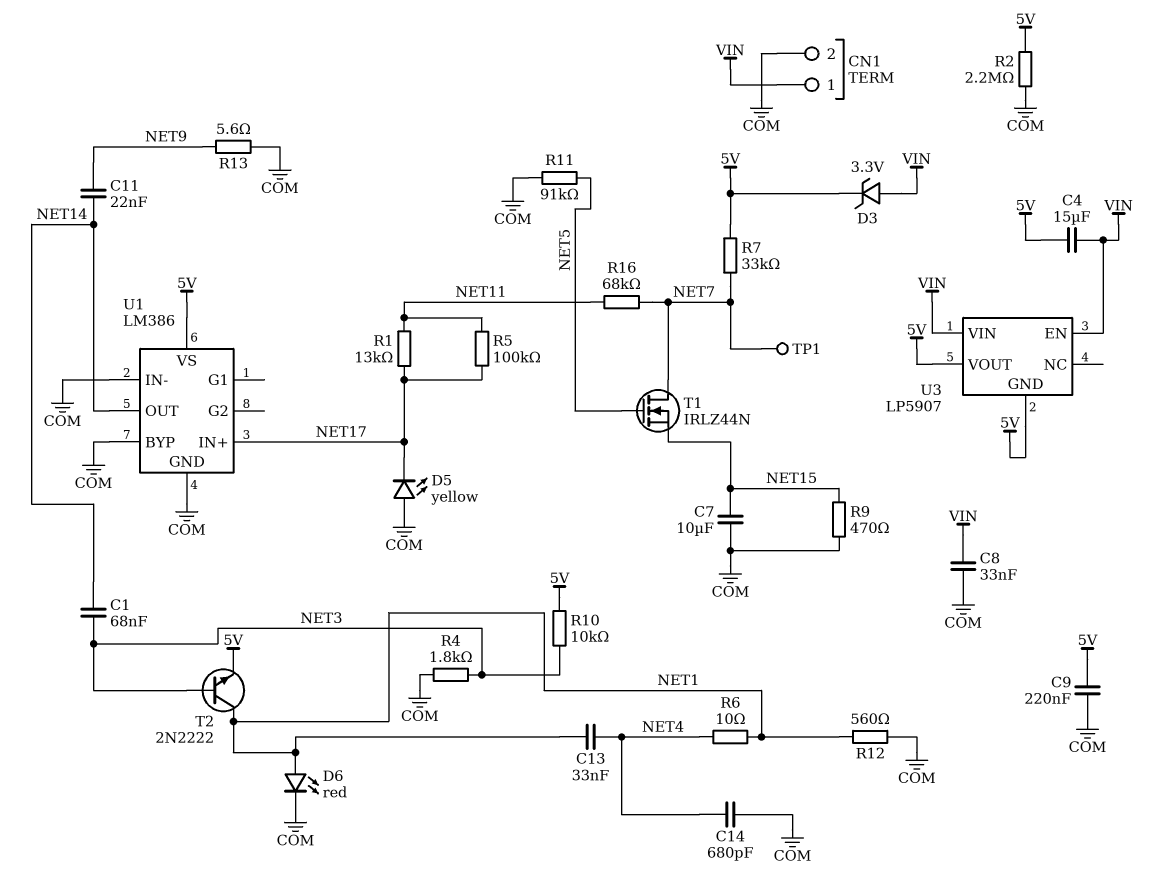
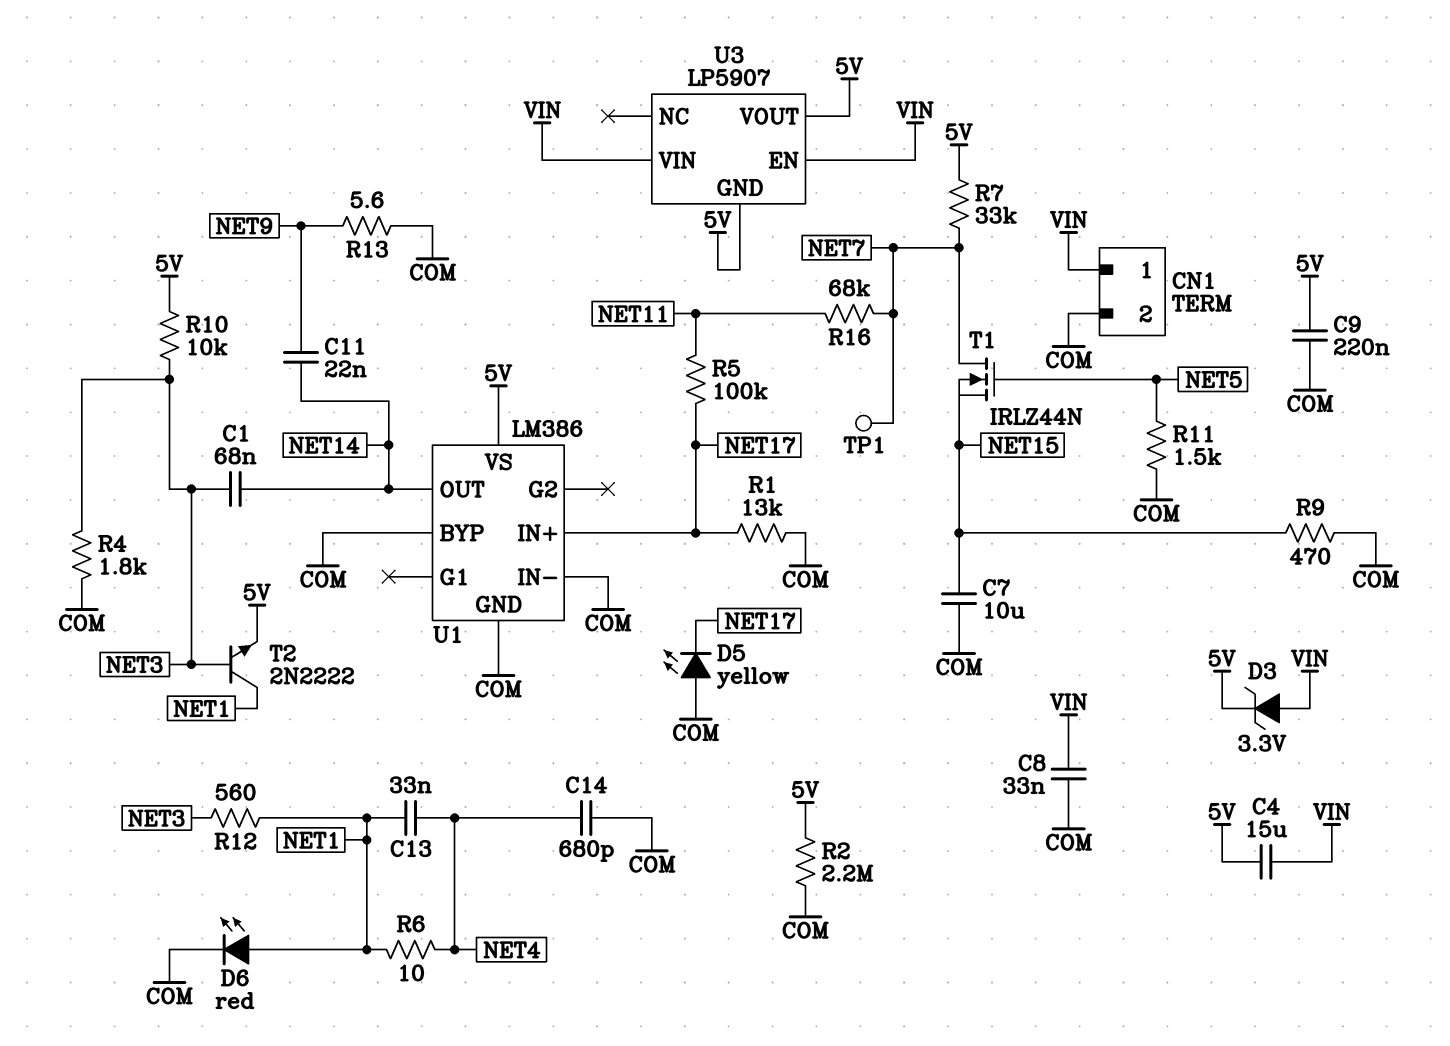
R1: 13k (NET11, NET17) -> 13k (COM, NET17)
R11: 91k (COM, NET5) -> 1.5k (COM, NET5)
R12: 560 (COM, NET1) -> 560 (NET1, NET3)

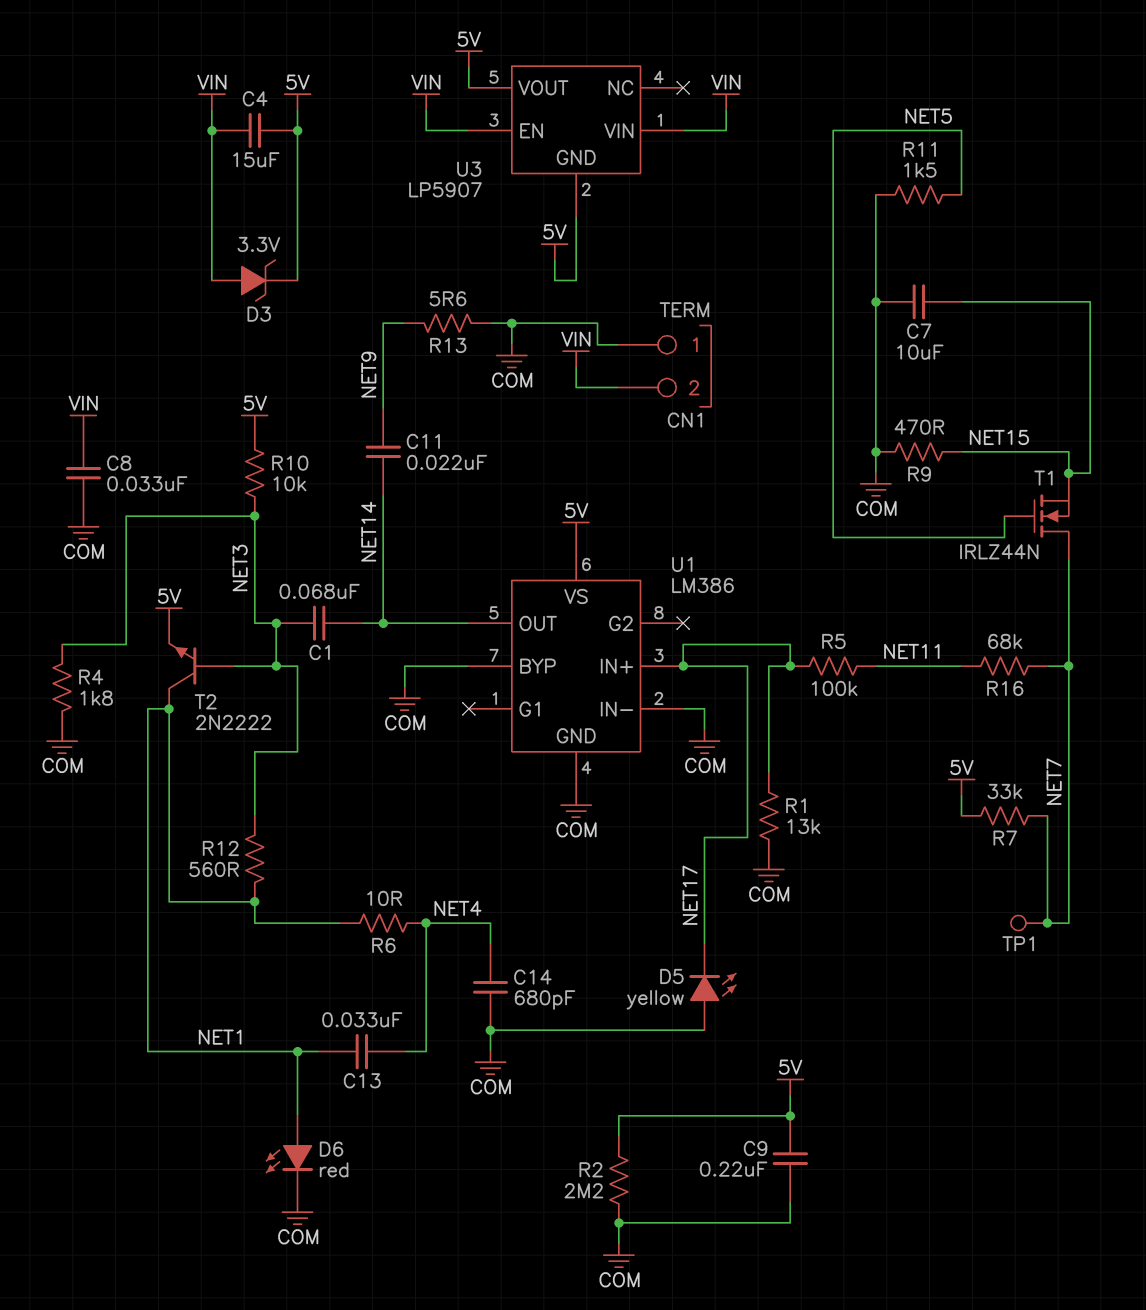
CN1 pin 1: VIN -> COM
CN1 pin 2: COM -> VIN

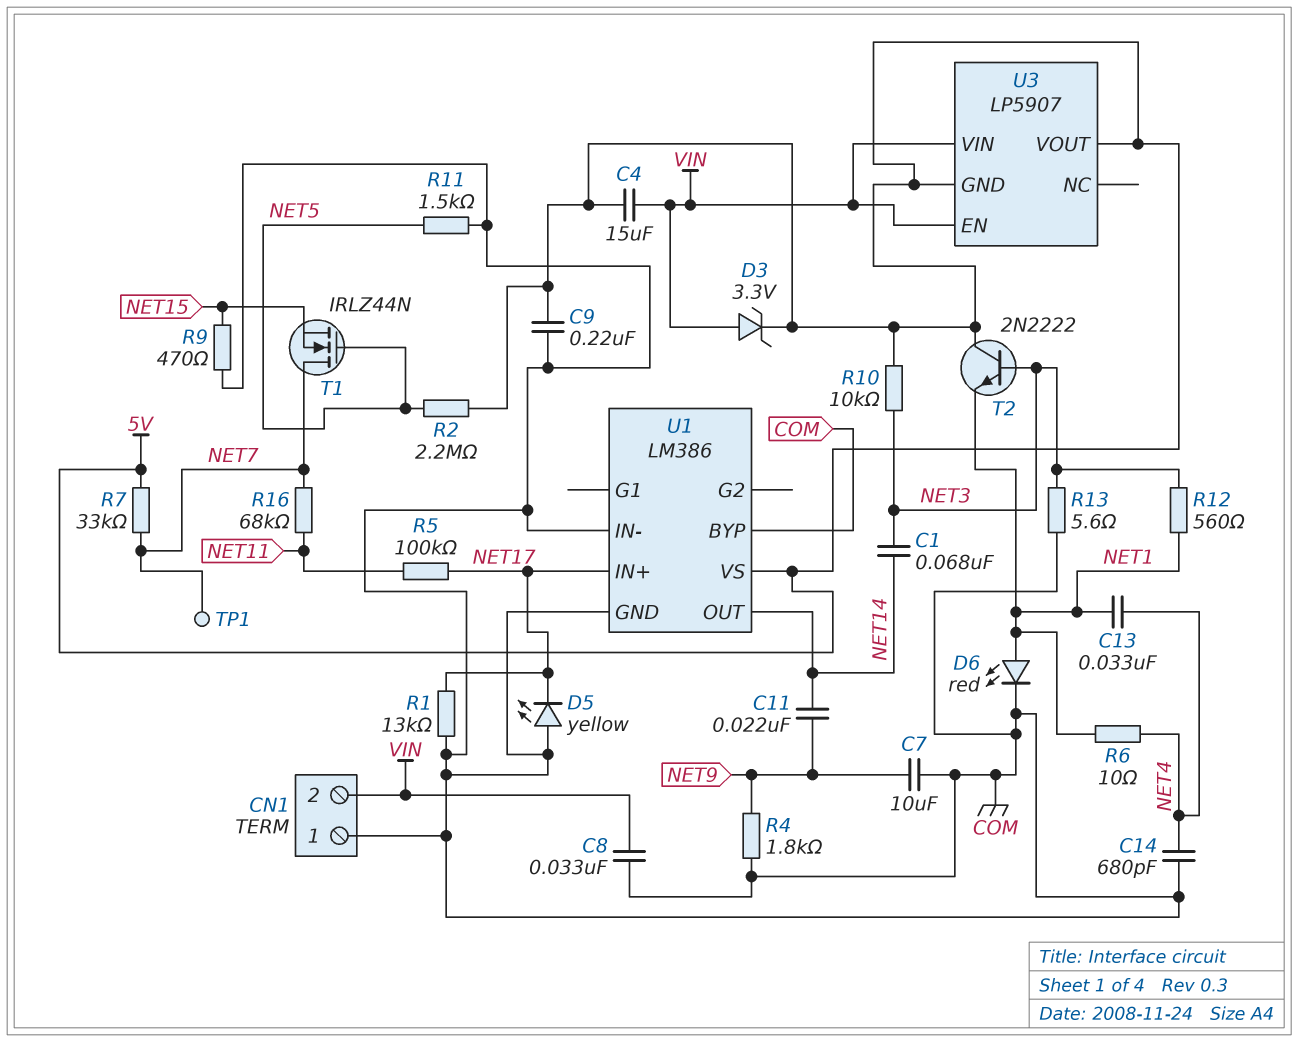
C7: 10uF (COM, NET15) -> 10uF (COM, NET9)
R2: 2.2M (5V, COM) -> 2.2M (5V, NET5)
R4: 1.8k (COM, NET3) -> 1.8k (COM, NET9)
R13: 5.6 (COM, NET9) -> 5.6 (COM, NET3)
T2: NPN 2N2222 (B NET3, C NET1, E 5V) -> NPN 2N2222 (B NET3, C 5V, E NET1)

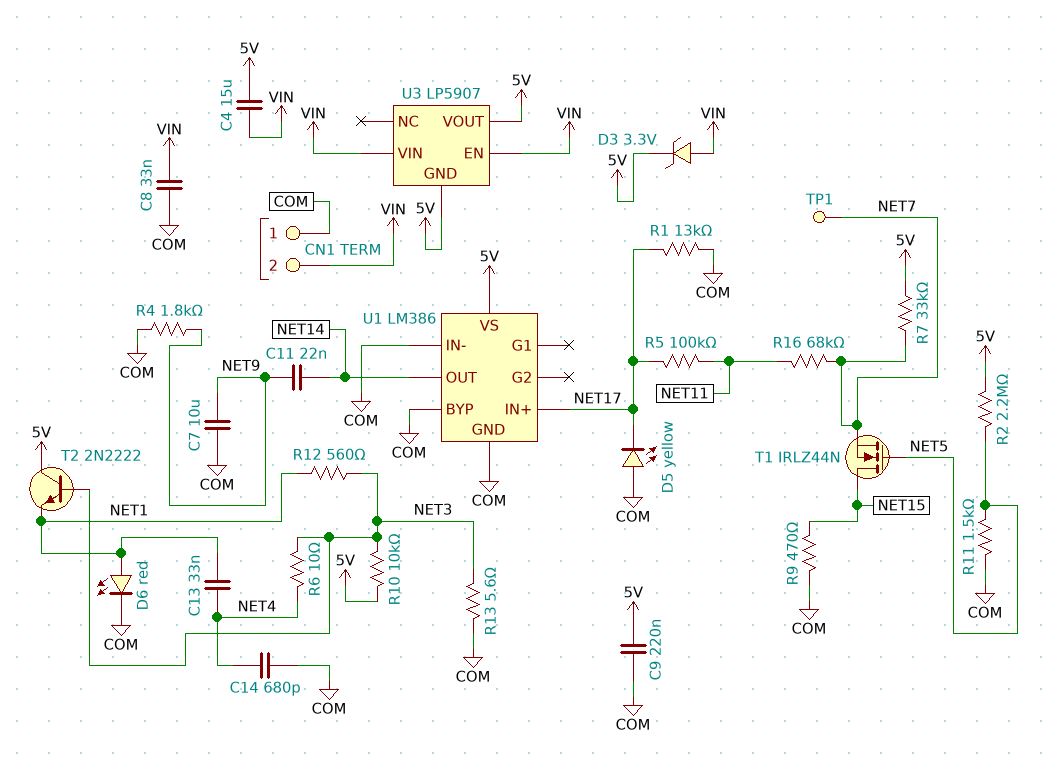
C1: 68nF (NET3, NET14) -> none
R6: 10 (NET1, NET4) -> 10 (NET3, NET4)
T1: NMOS IRLZ44N (G NET5, D NET7, S NET15) -> NMOS IRLZ44N (G NET5, D NET15, S NET7)

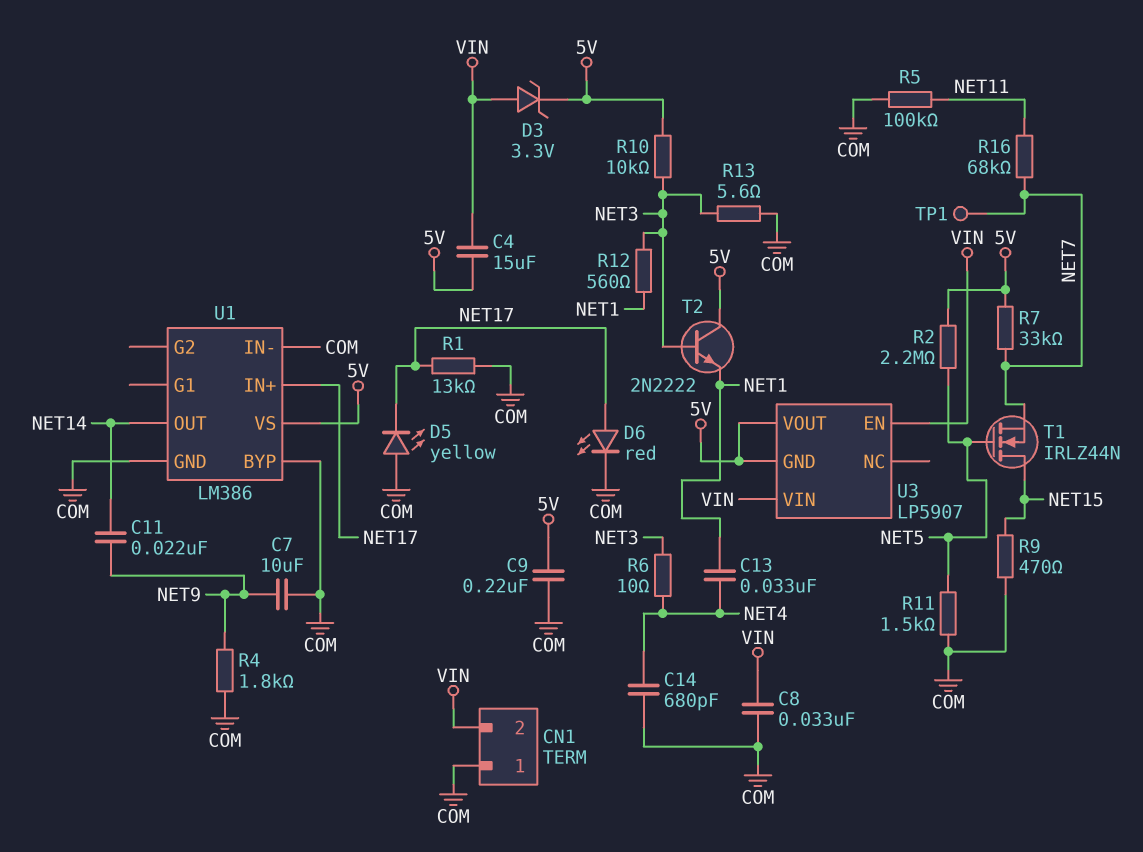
D6: LED red (A NET1, K COM) -> LED red (A NET17, K COM)
R5: 100k (NET11, NET17) -> 100k (COM, NET11)

